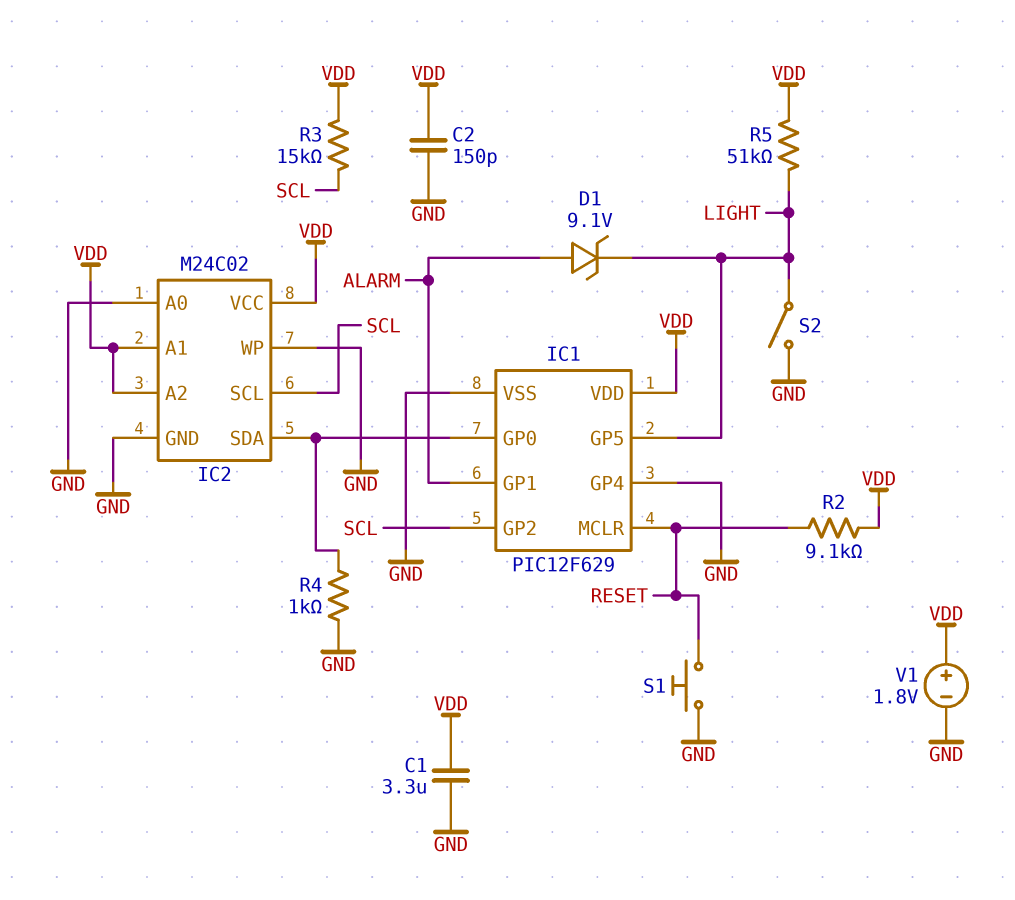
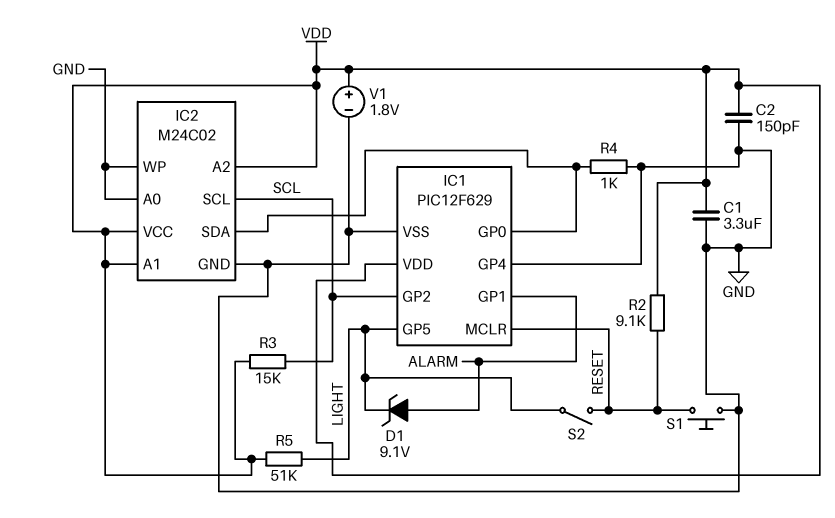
S2: switch (GND, LIGHT) -> switch (LIGHT, RESET)

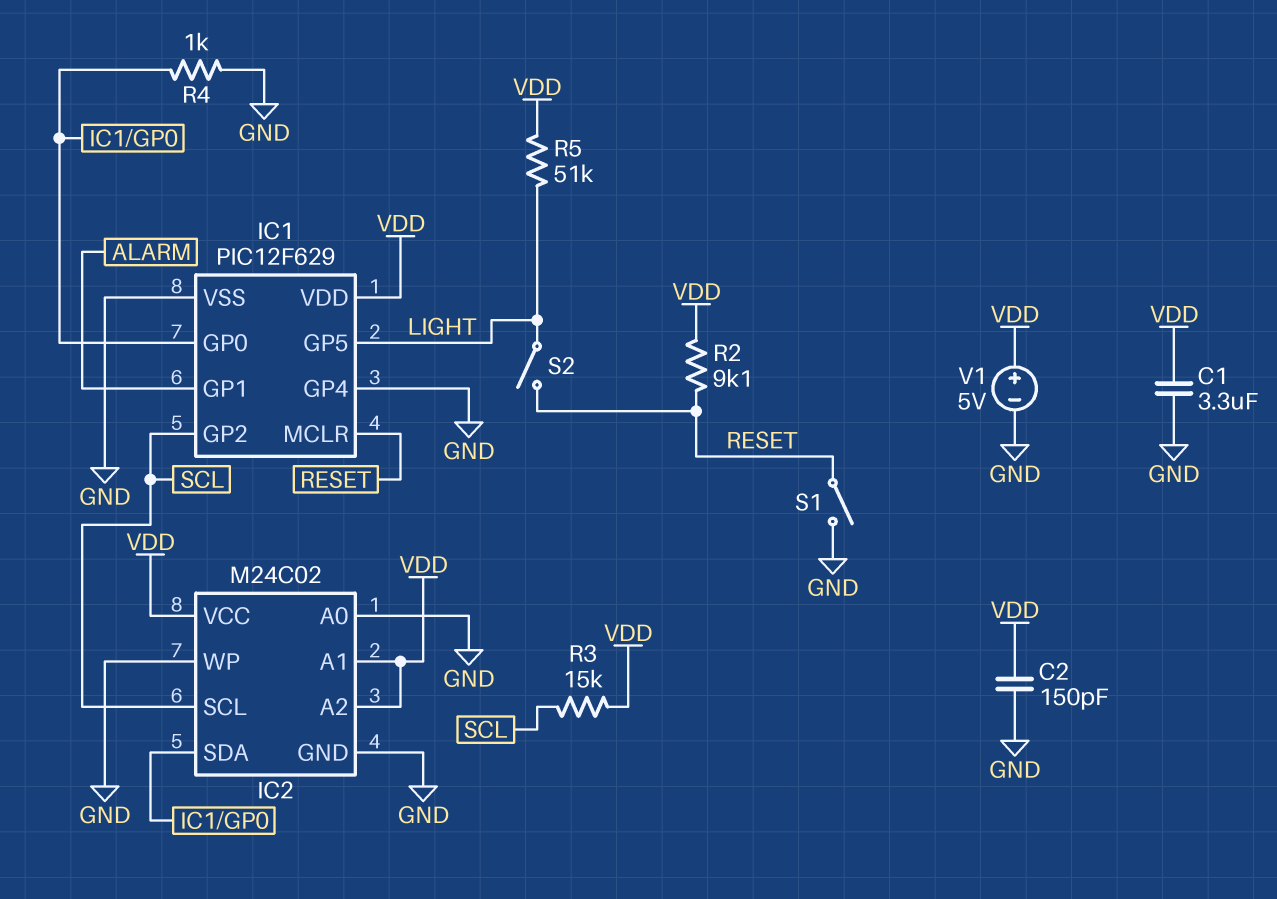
D1: zener 9.1V (A ALARM, K LIGHT) -> none
S1: button (GND, RESET) -> switch (GND, RESET)
V1: 1.8V (plus VDD, minus GND) -> 5V (plus VDD, minus GND)

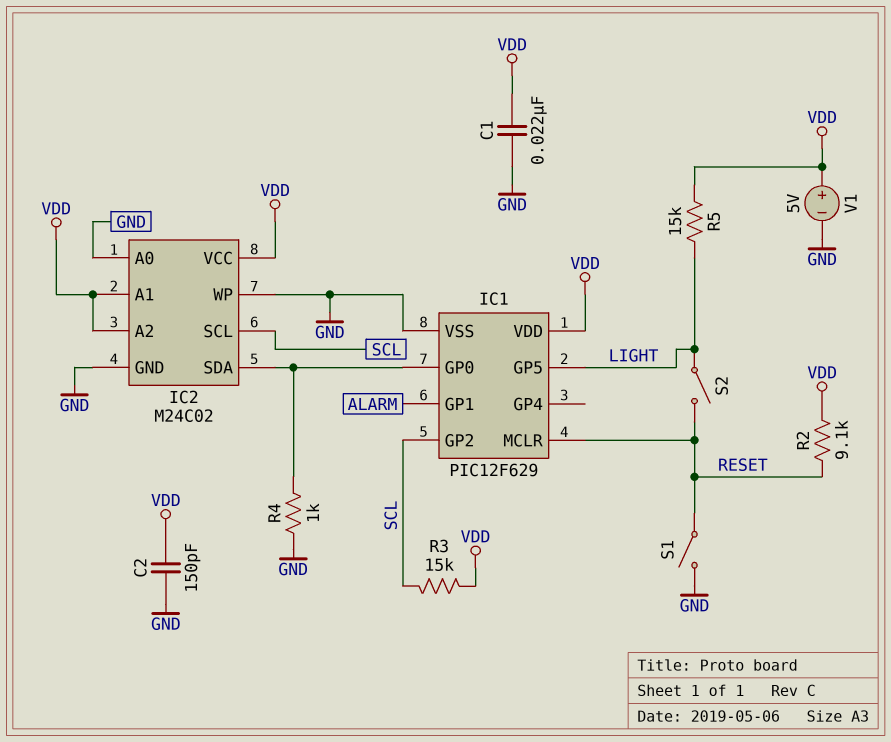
C1: 3.3uF (GND, VDD) -> 22nF (GND, VDD)
IC1 pin GP4: GND -> none
R5: 51k (LIGHT, VDD) -> 15k (LIGHT, VDD)

